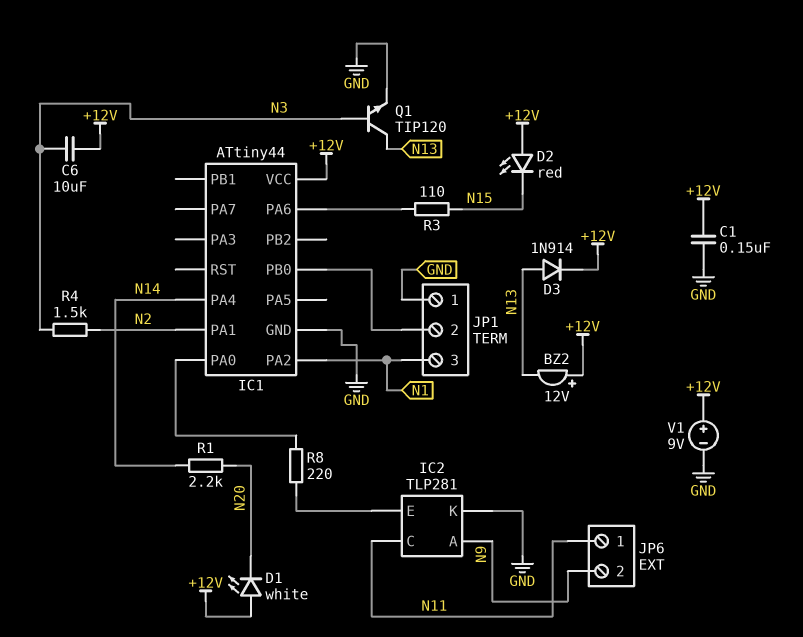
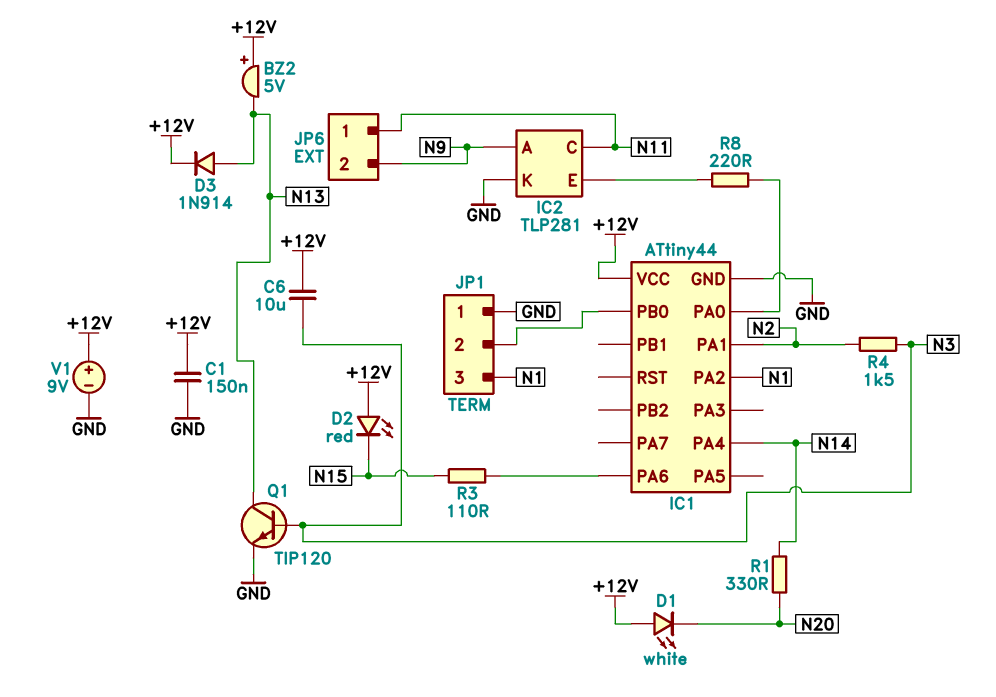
BZ2: buzzer 12V (plus +12V, minus N13) -> buzzer 5V (plus +12V, minus N13)
R1: 2.2k (N14, N20) -> 330 (N14, N20)

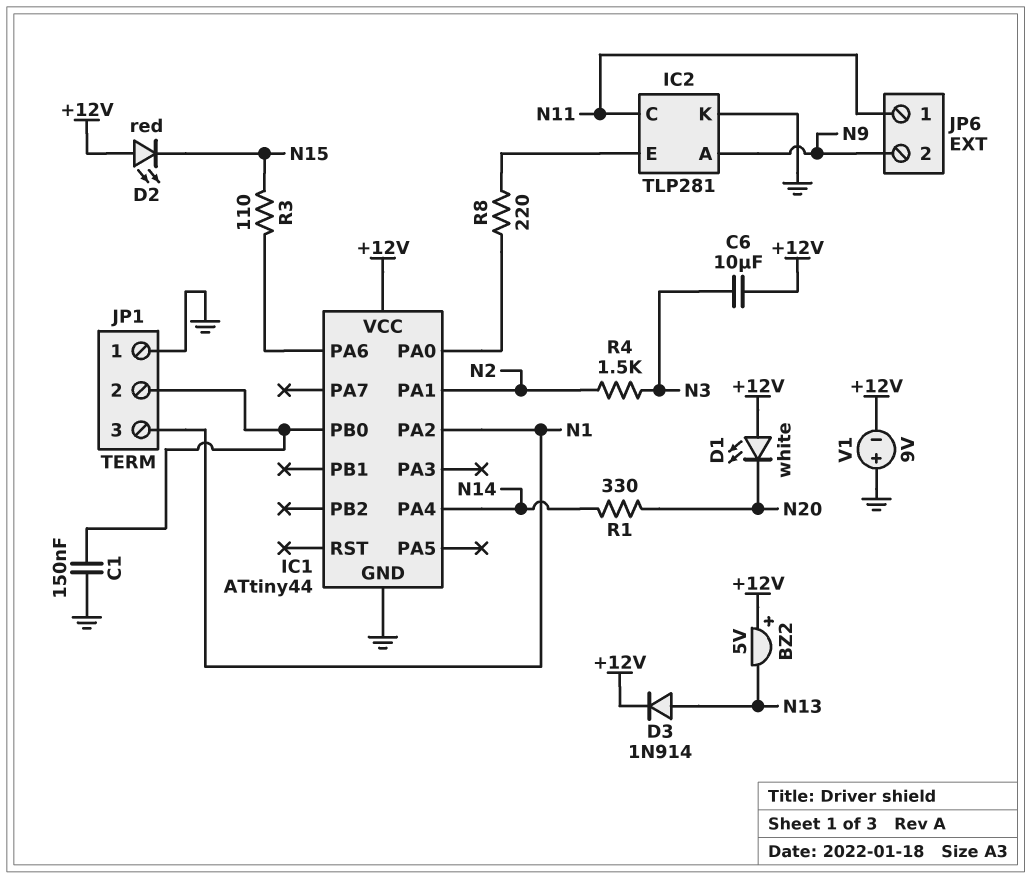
C1: 150nF (+12V, GND) -> 150nF (GND, IC1/PB0)
Q1: NPN TIP120 (B N3, C N13, E GND) -> none
V1: 9V (plus +12V, minus GND) -> 9V (plus GND, minus +12V)

